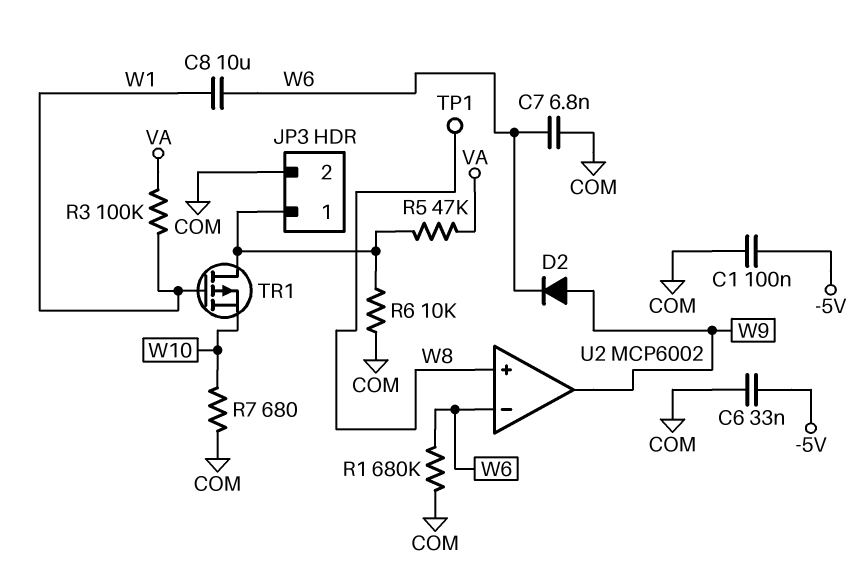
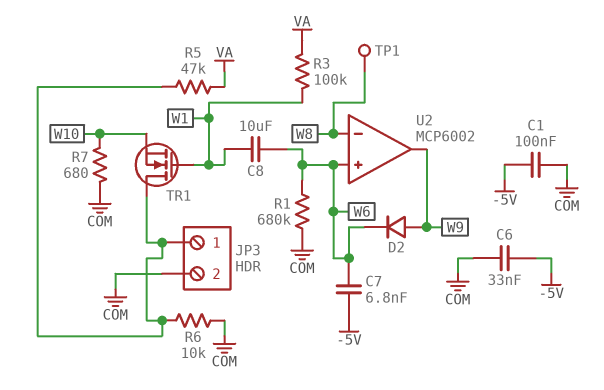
C7: 6.8nF (COM, W6) -> 6.8nF (-5V, W6)
TR1: PMOS (G W1, D JP3/1, S W10) -> NMOS (G W1, D JP3/1, S W10)
U2 pin in+: W8 -> W6
U2 pin in-: W6 -> W8

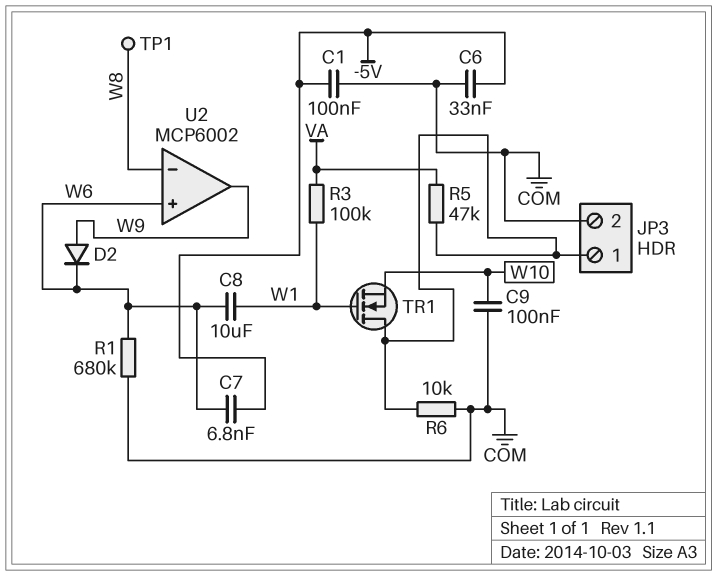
C9: none -> 100nF (COM, W10)
R7: 680 (COM, W10) -> none

